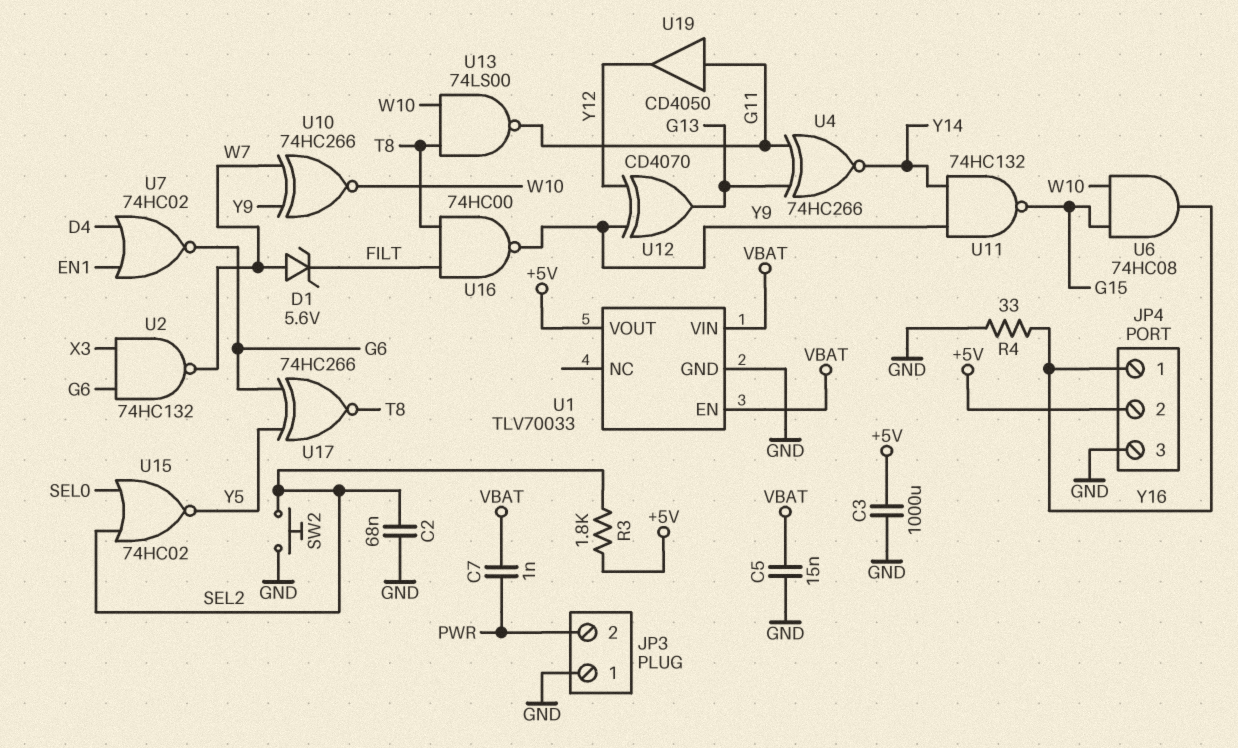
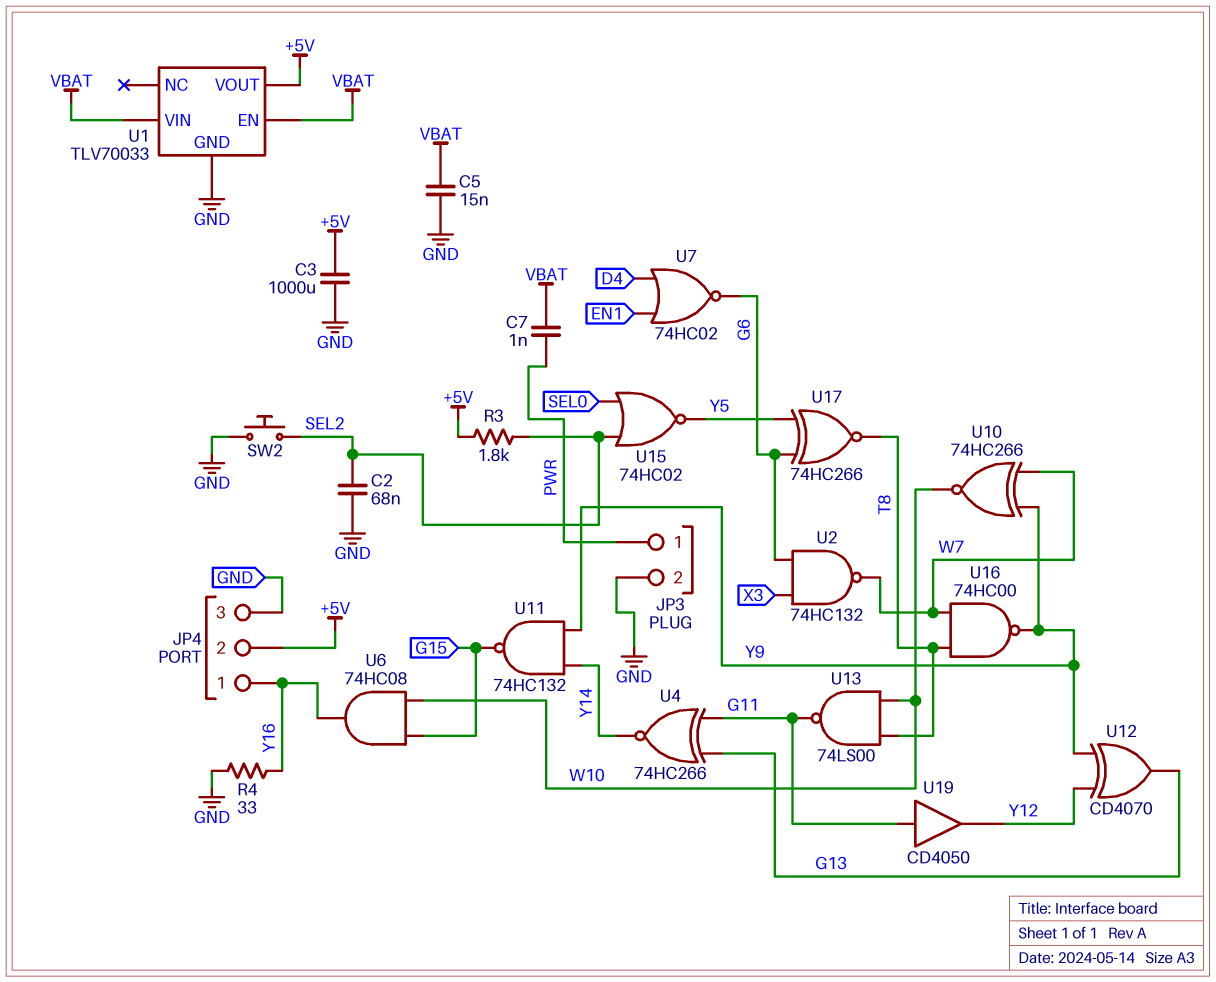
D1: zener 5.6V (A W7, K FILT) -> none
JP3 pin 1: GND -> PWR
JP3 pin 2: PWR -> GND
U16: NAND 74HC00 (in FILT, in T8, out Y9) -> NAND 74HC00 (in T8, in W7, out Y9)

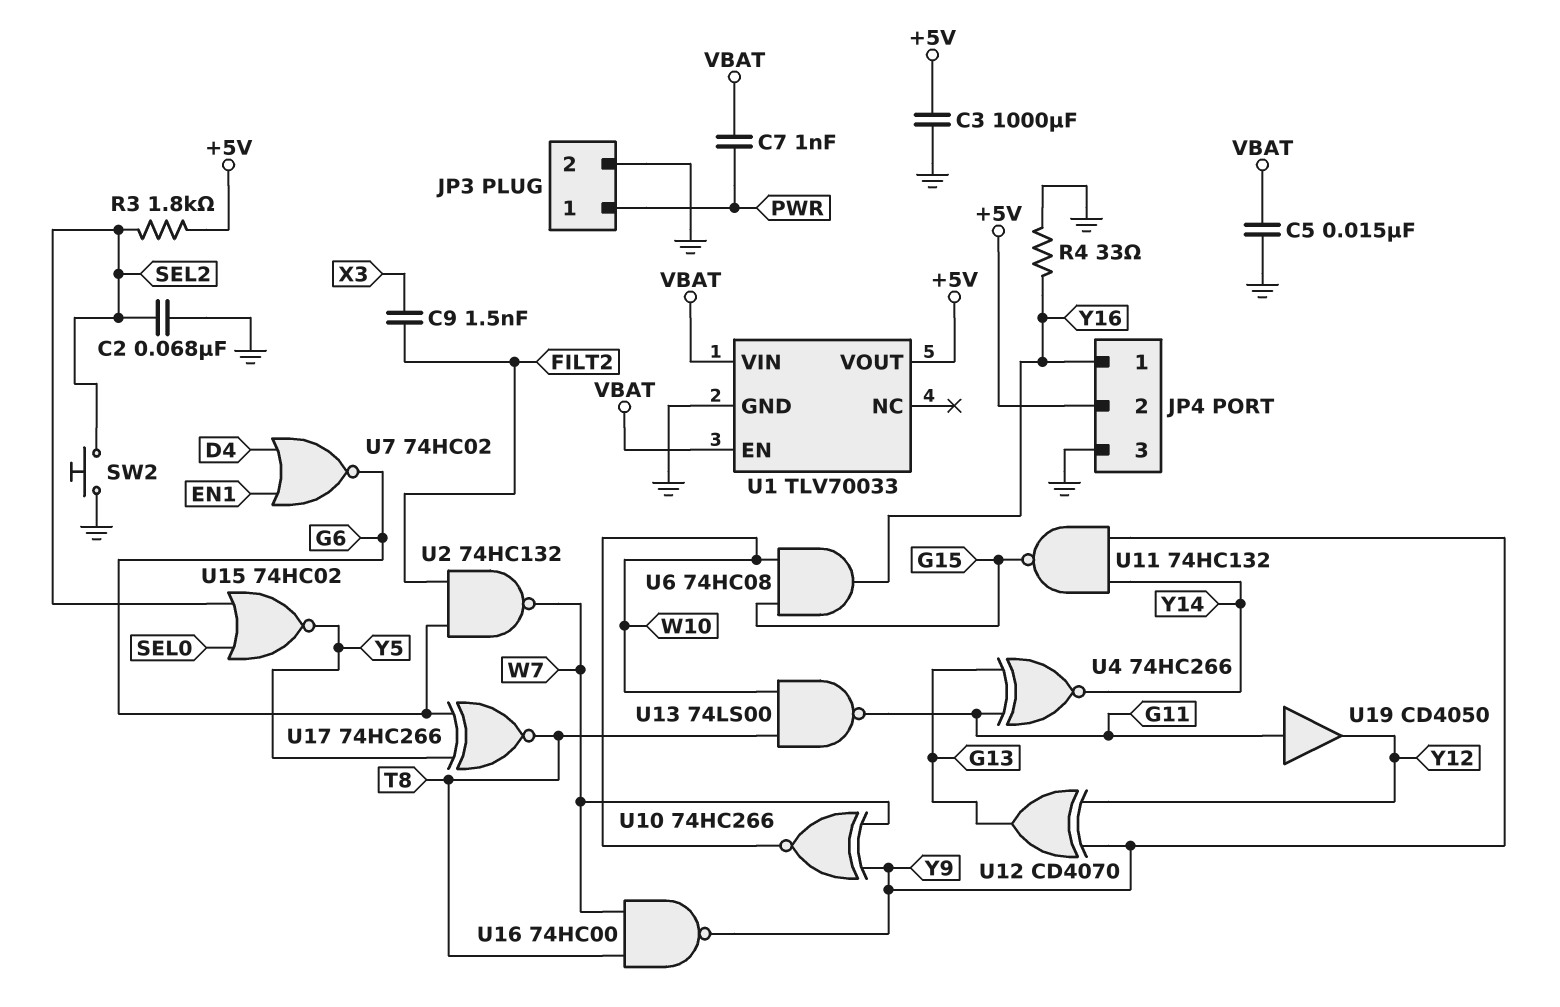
C9: none -> 1.5nF (FILT2, X3)
U2: NAND 74HC132 (in G6, in X3, out W7) -> NAND 74HC132 (in FILT2, in G6, out W7)

